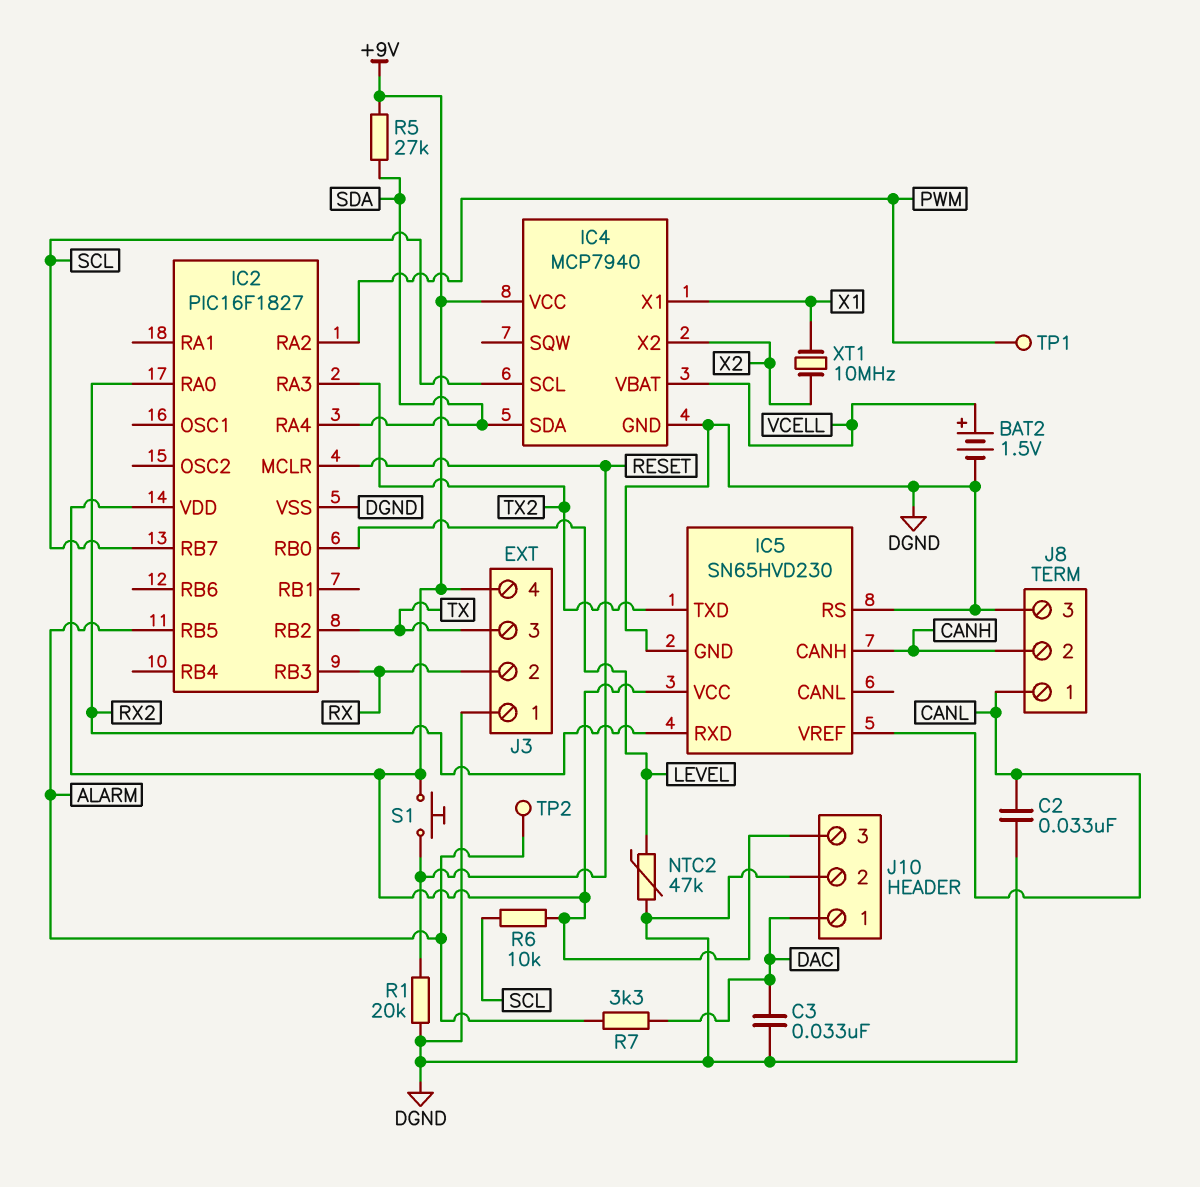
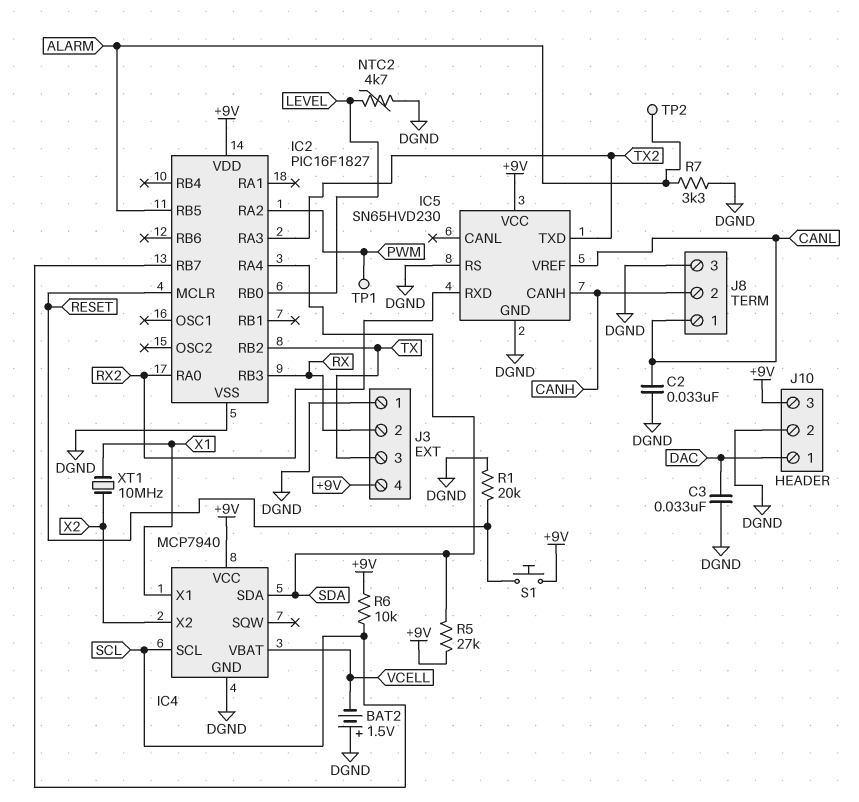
BAT2: 1.5V (plus VCELL, minus DGND) -> 1.5V (plus DGND, minus VCELL)
NTC2: 47k (DGND, LEVEL) -> 4.7k (DGND, LEVEL)
R7: 3.3k (ALARM, DAC) -> 3.3k (ALARM, DGND)

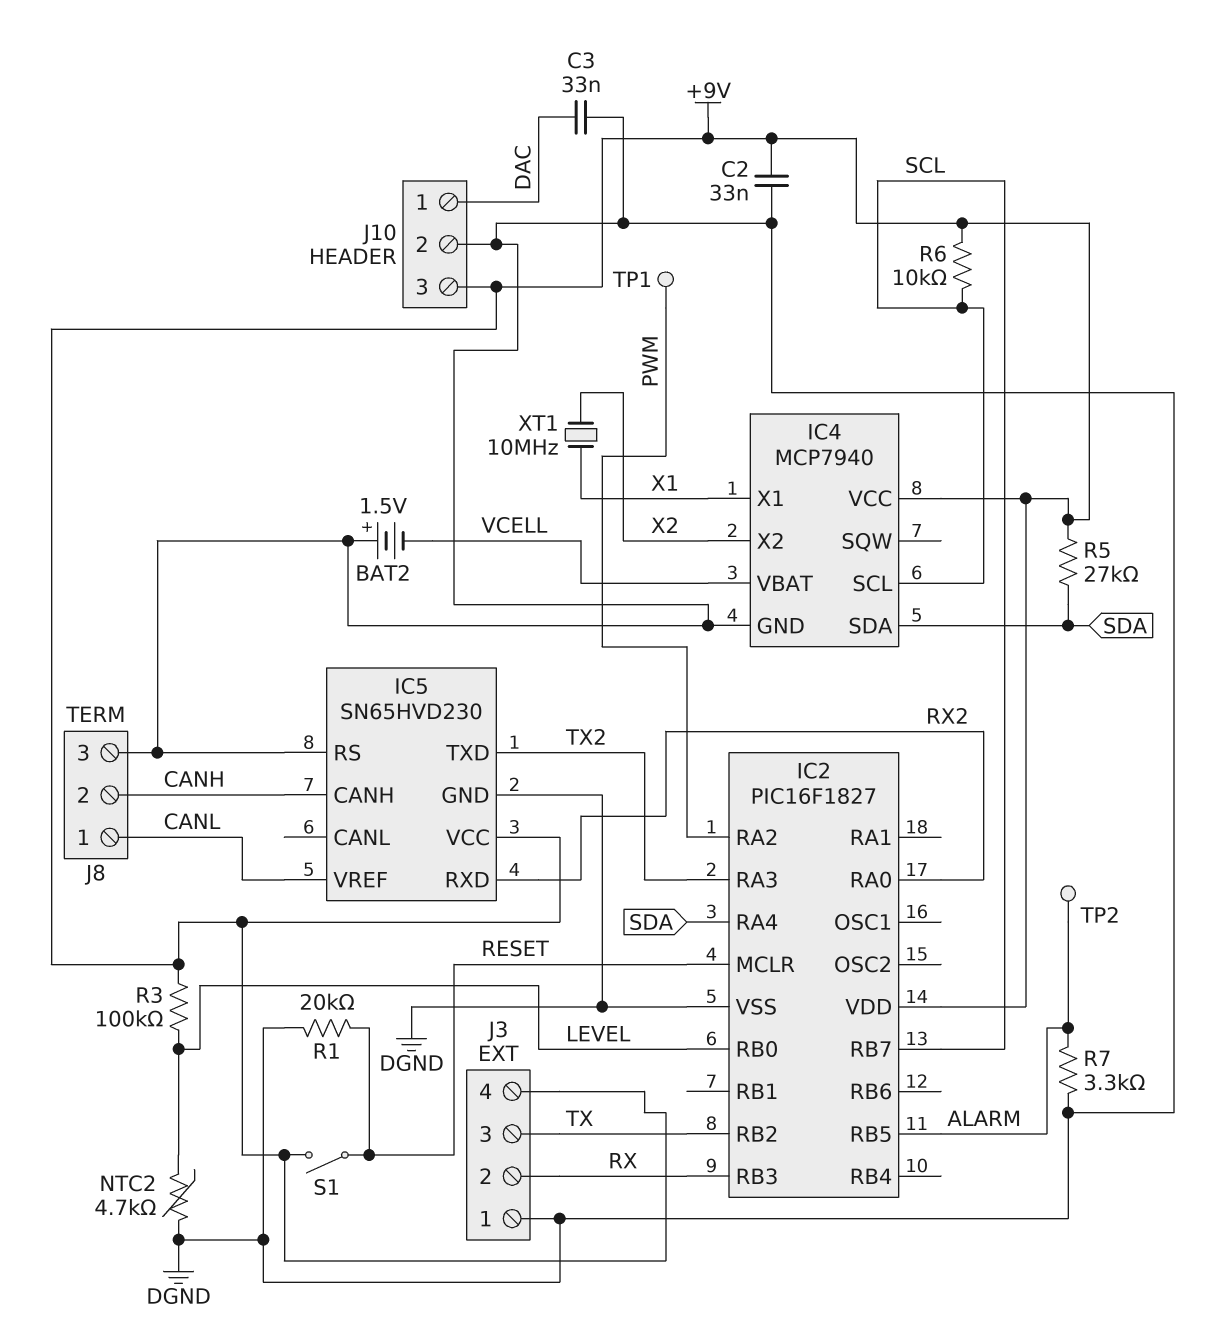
C2: 33nF (CANL, DGND) -> 33nF (+9V, DGND)
R3: none -> 100k (+9V, LEVEL)
S1: button (+9V, RESET) -> switch (+9V, RESET)

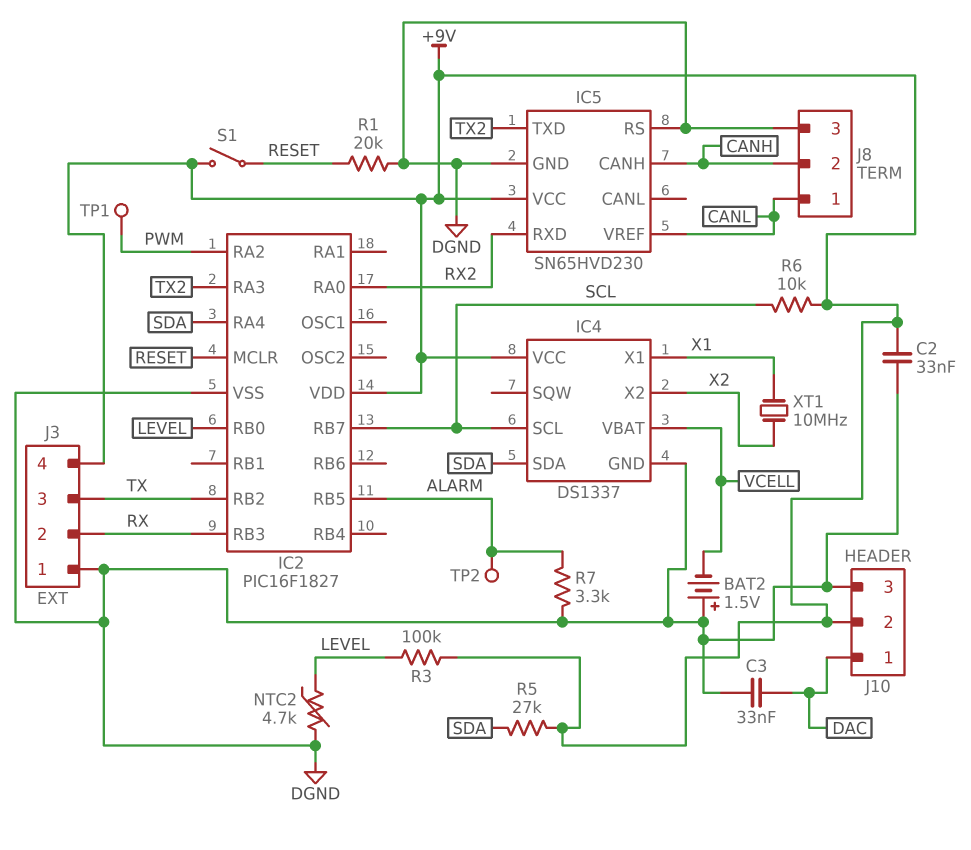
IC4: MCP7940 -> DS1337
J10 pin 2: DGND -> +9V
J10 pin 3: +9V -> DGND

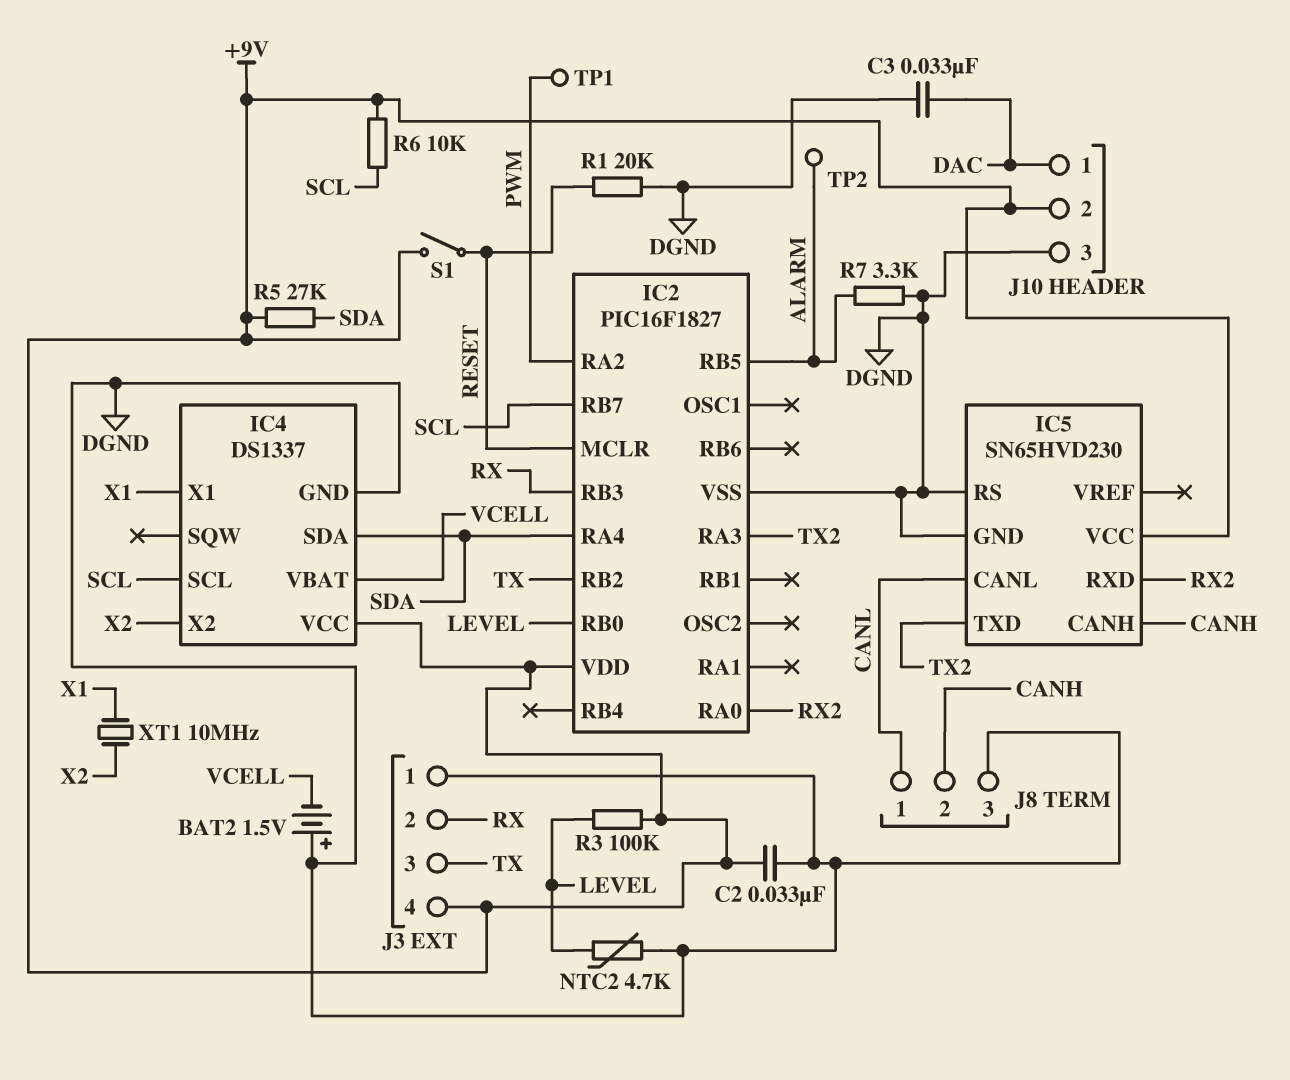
IC5 pin CANL: none -> CANL
IC5 pin VREF: CANL -> none

